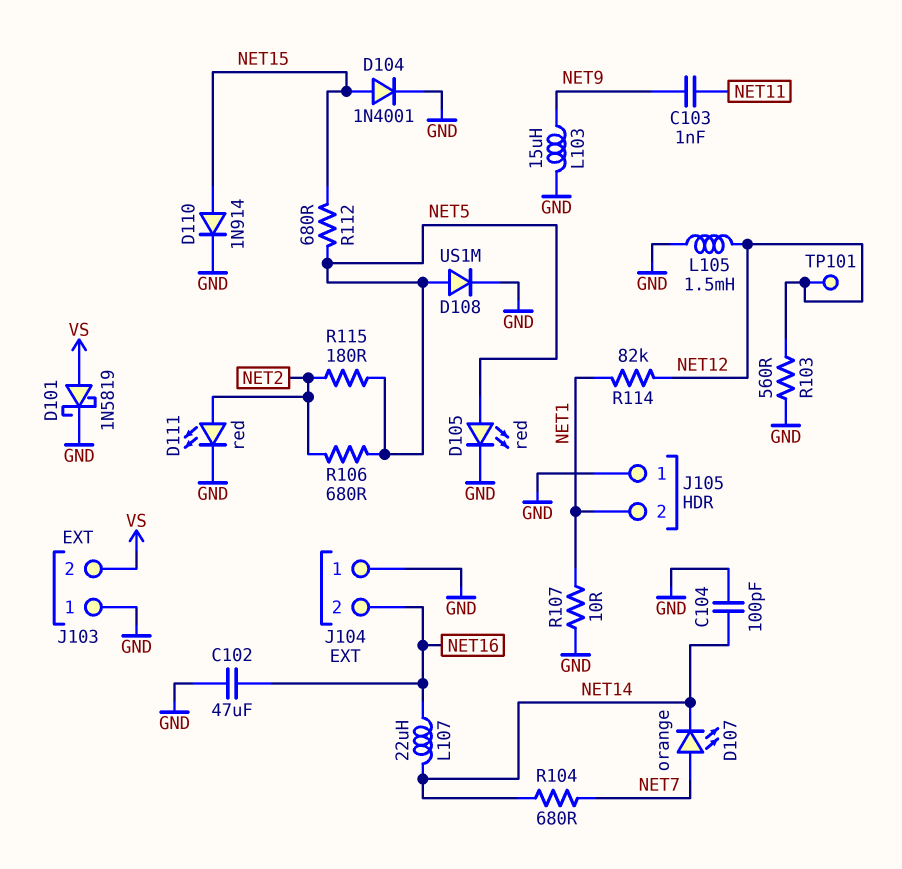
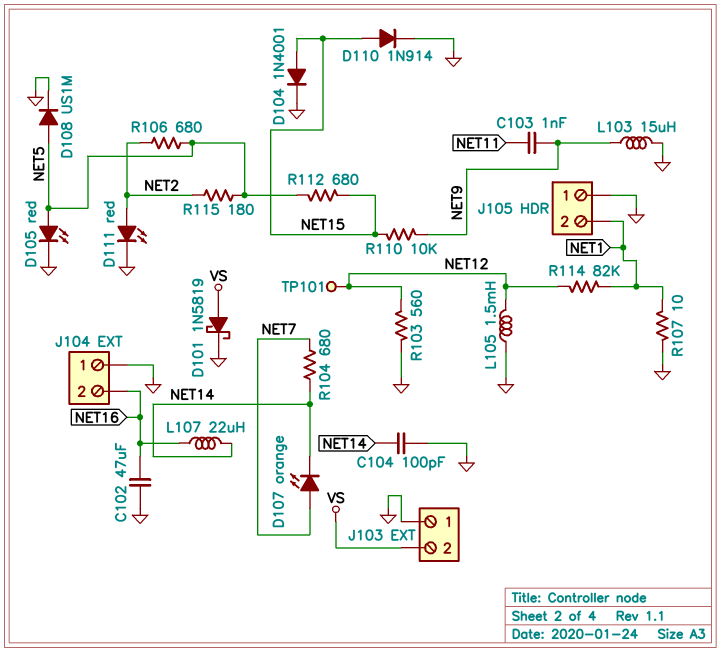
R110: none -> 10k (NET9, NET15)

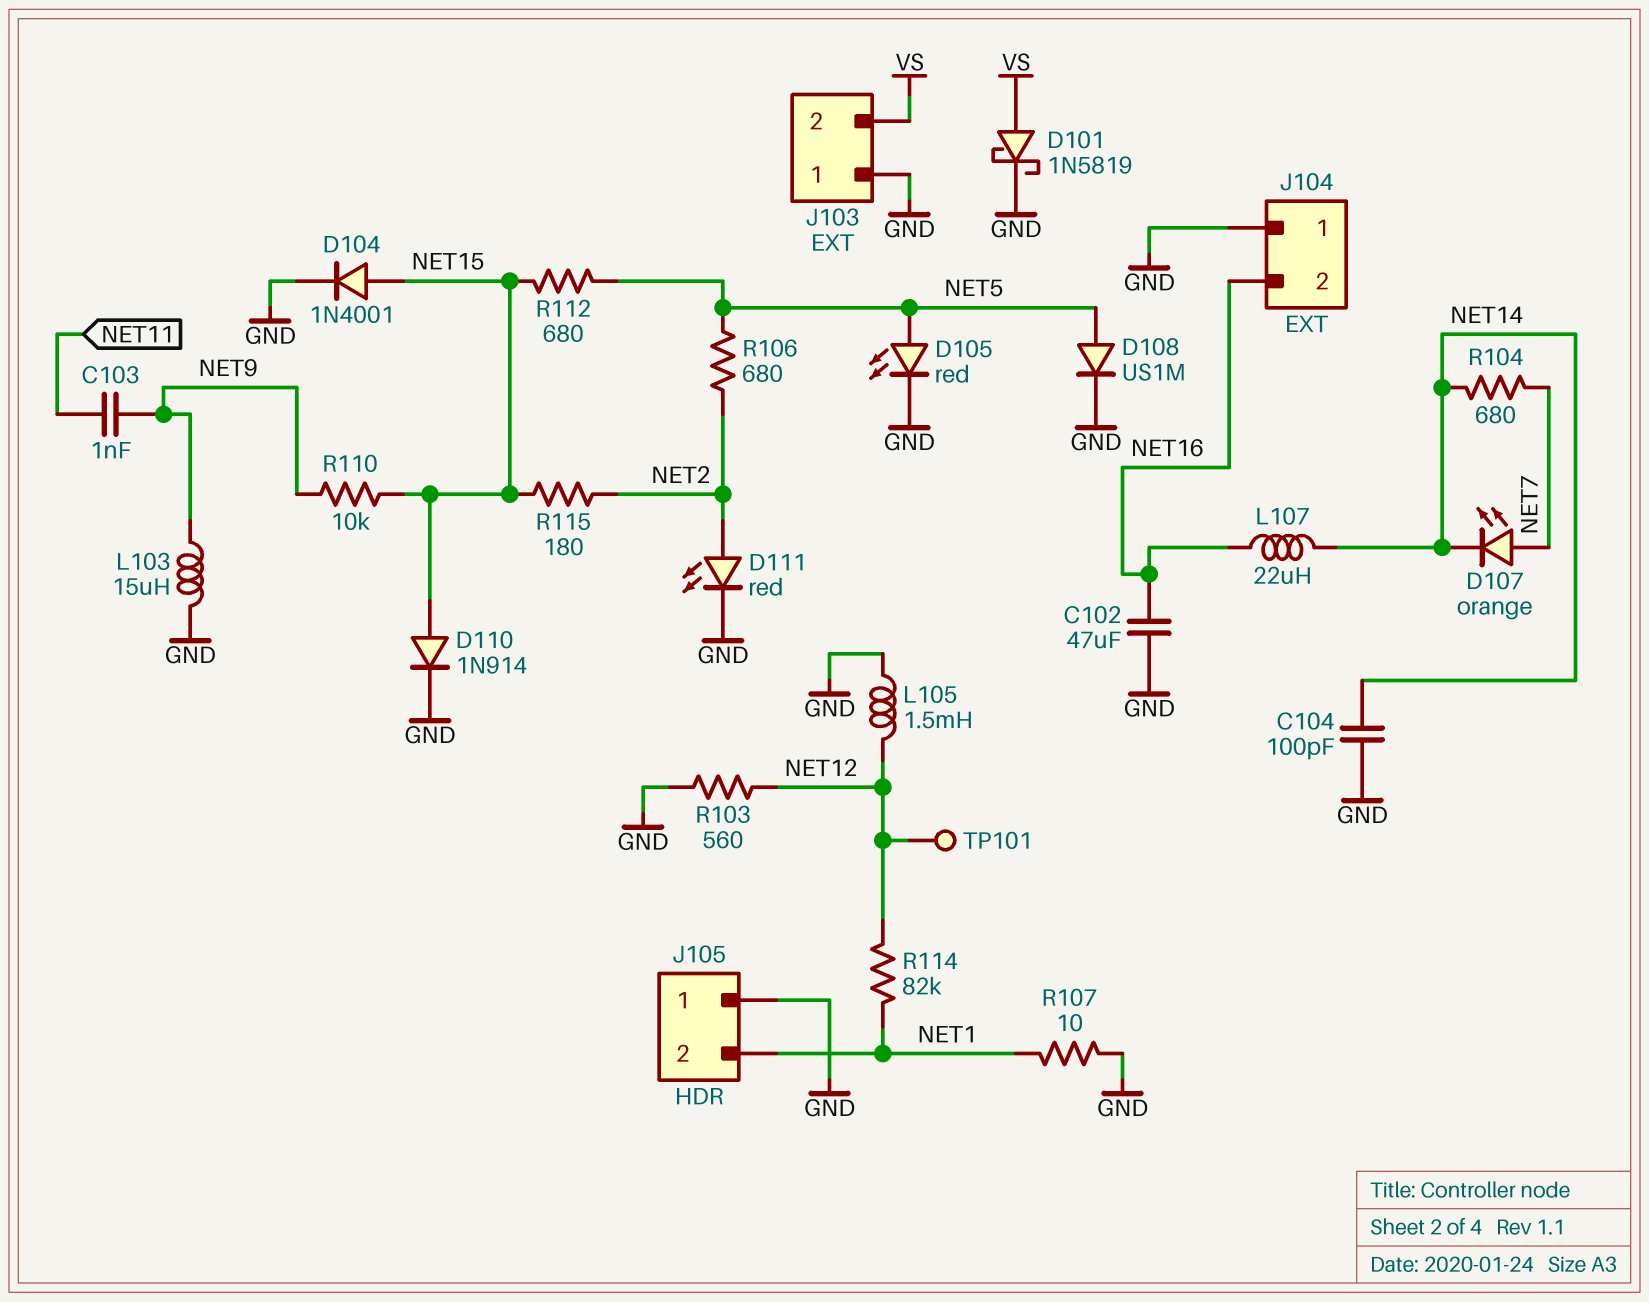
R115: 180 (NET2, NET5) -> 180 (NET2, NET15)

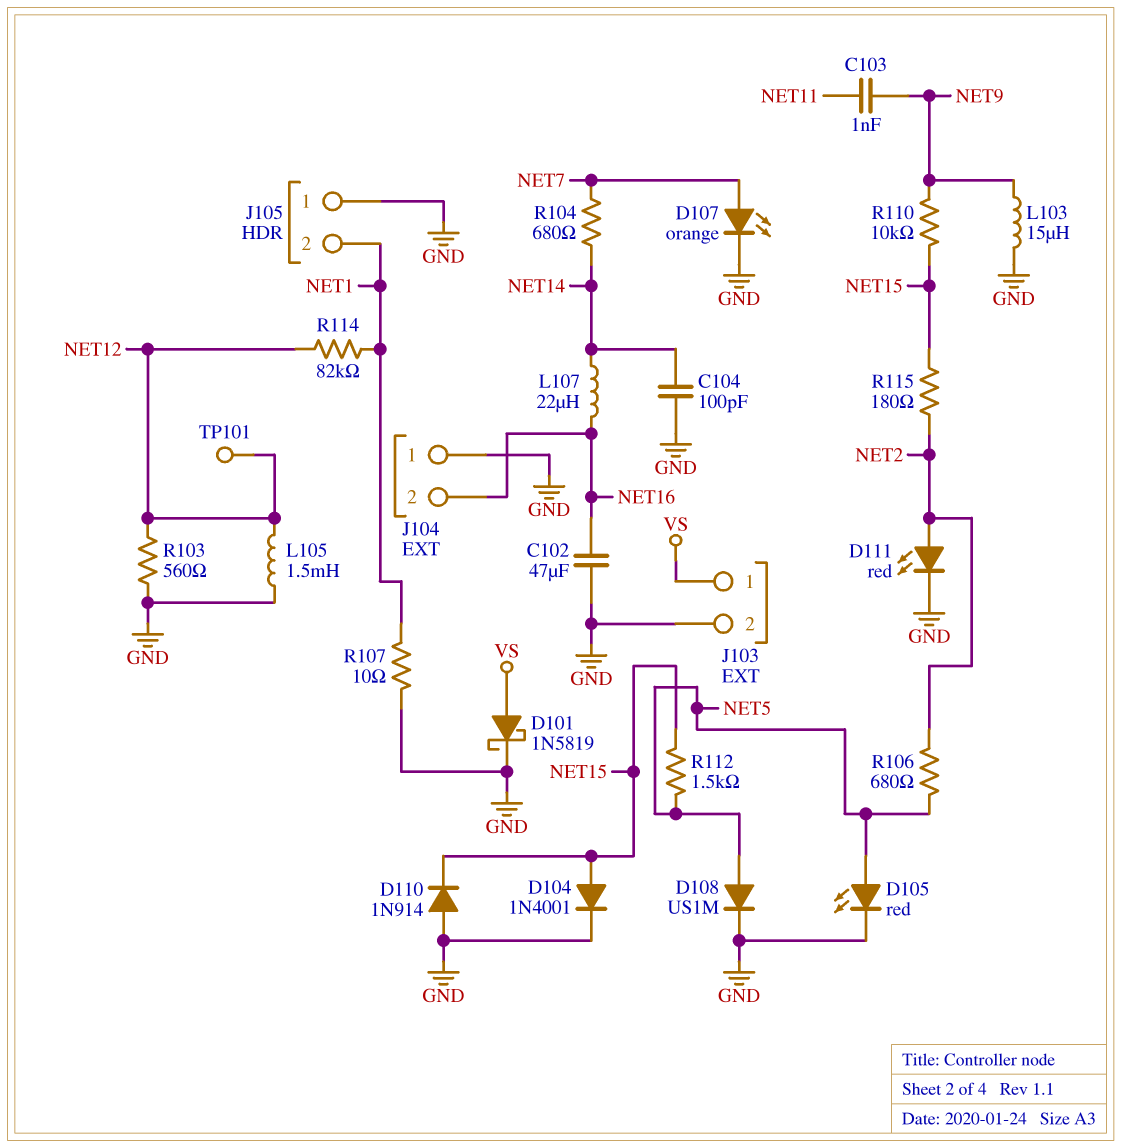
D107: LED orange (A NET7, K NET14) -> LED orange (A NET7, K GND)
D110: diode 1N914 (A NET15, K GND) -> diode 1N914 (A GND, K NET15)
J103 pin 1: GND -> VS
J103 pin 2: VS -> GND
R112: 680 (NET5, NET15) -> 1.5k (NET5, NET15)

